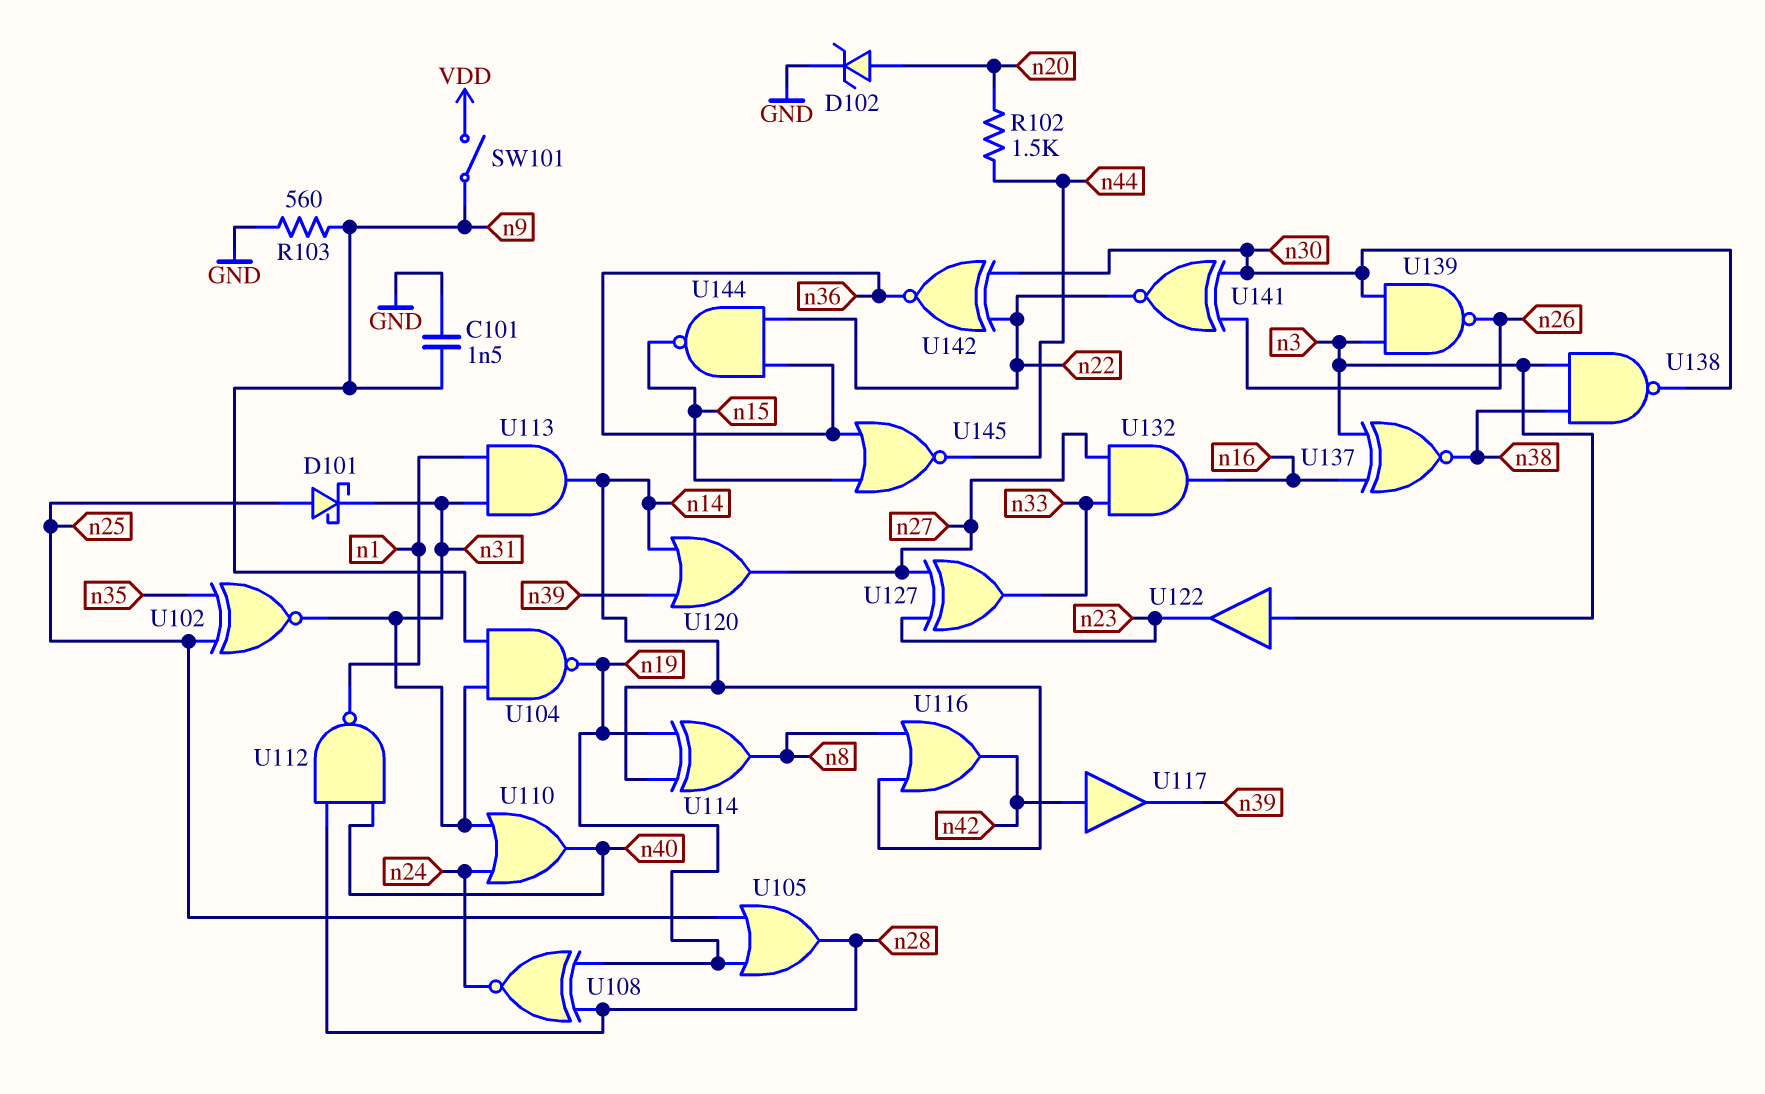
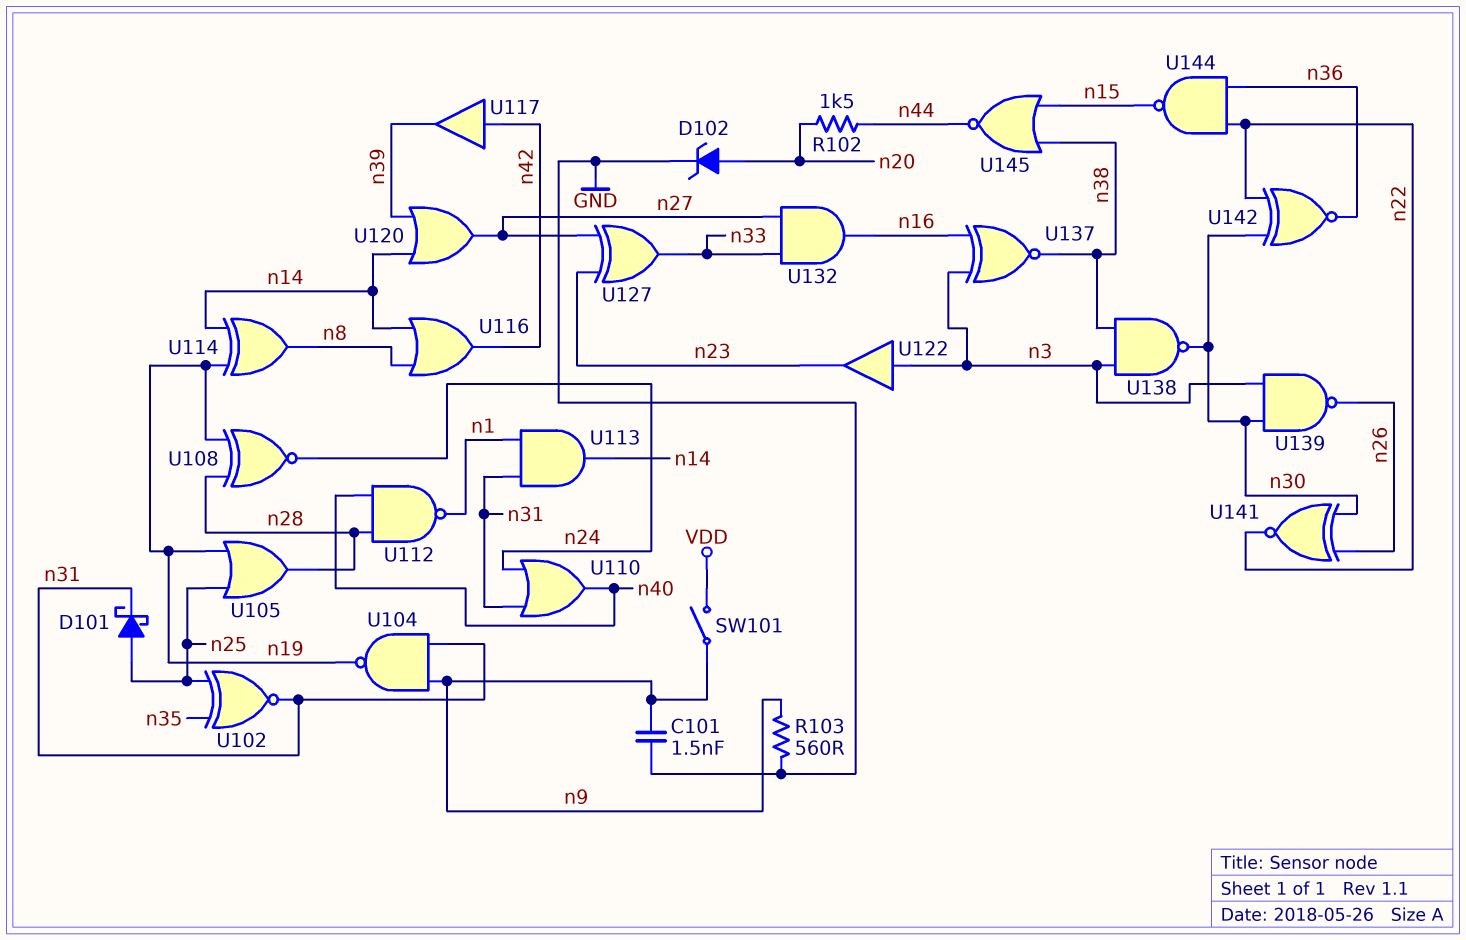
U145: NOR (in n15, in n36, out n44) -> NOR (in n15, in n38, out n44)

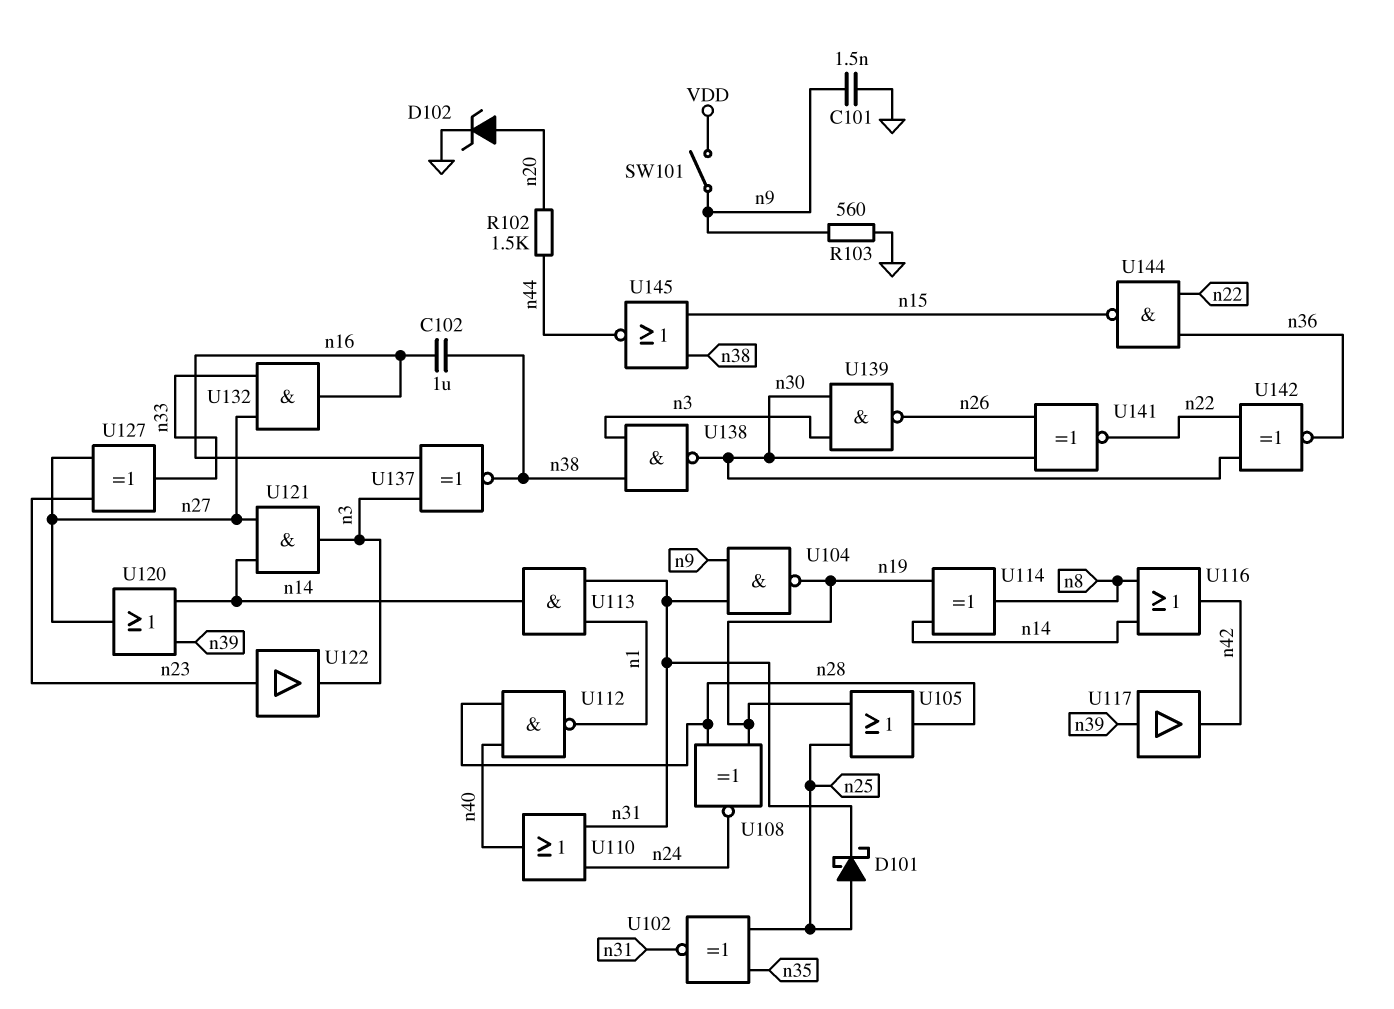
C102: none -> 1uF (n16, n38)
U117: buffer (in n42, out n39) -> buffer (in n39, out n42)
U121: none -> AND (in n14, in n27, out n3)
U122: buffer (in n3, out n23) -> buffer (in n23, out n3)

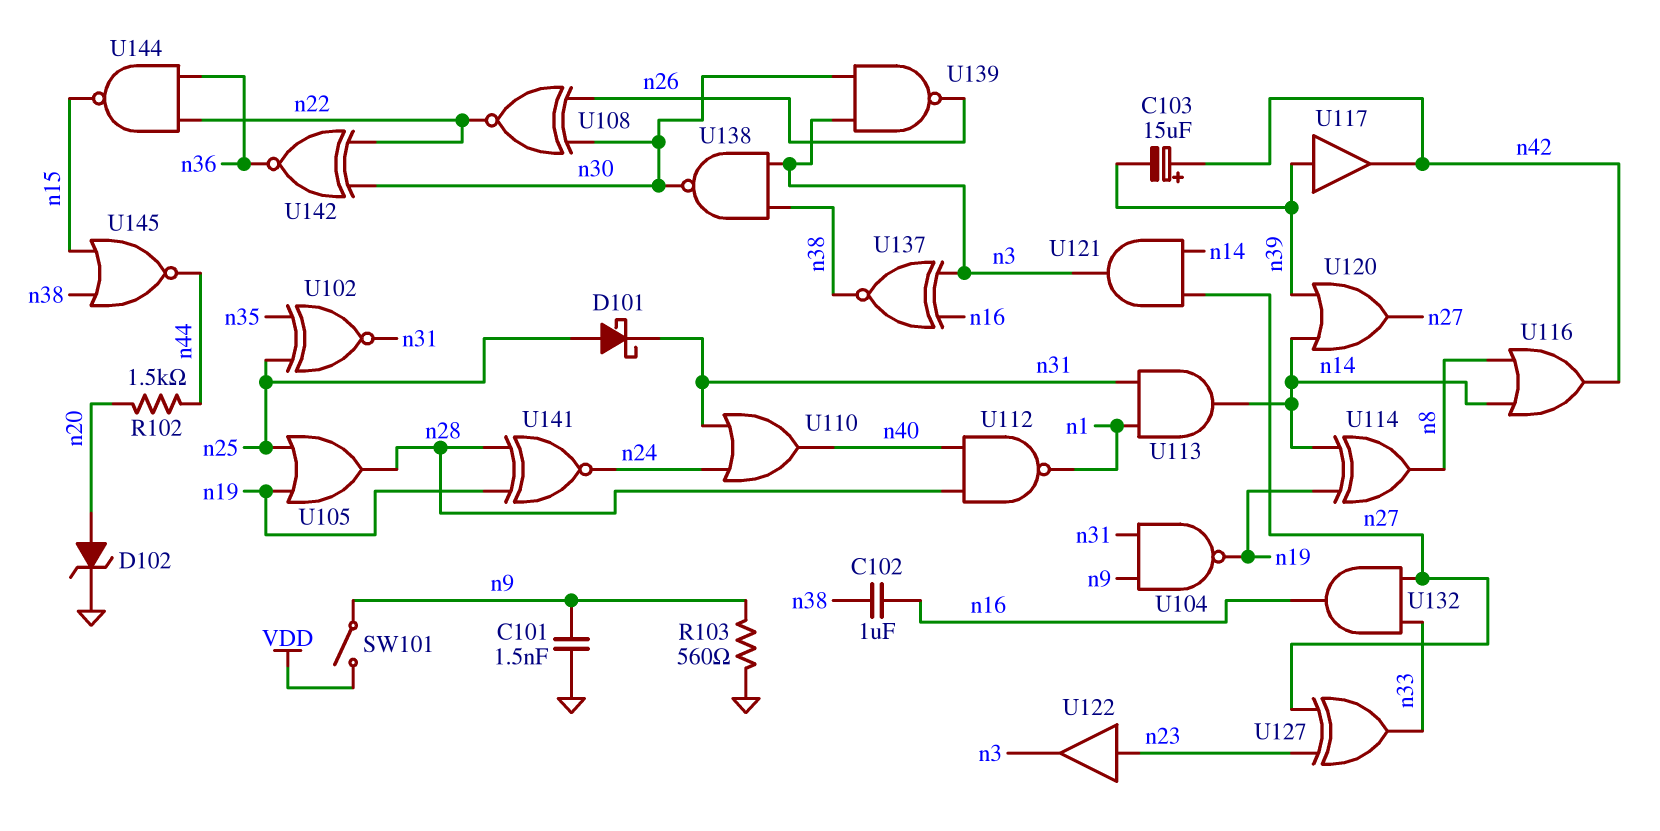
C103: none -> 15uF (plus n42, minus n39)
U108: XNOR (in n19, in n28, out n24) -> XNOR (in n26, in n30, out n22)
U141: XNOR (in n26, in n30, out n22) -> XNOR (in n19, in n28, out n24)

